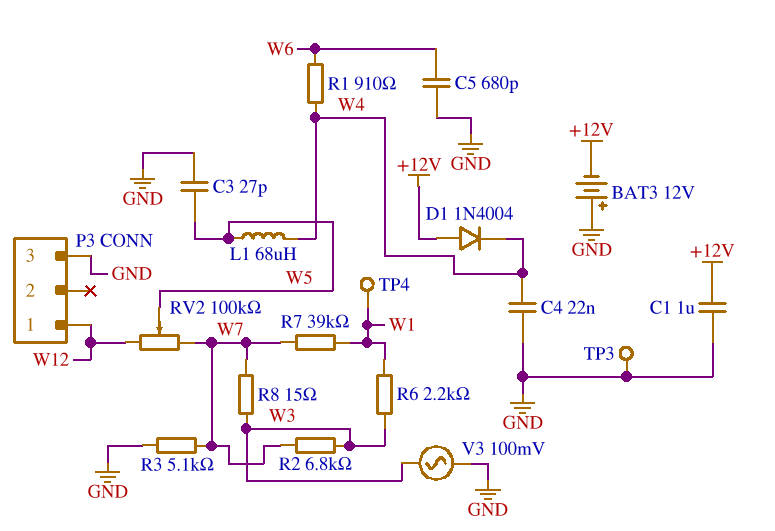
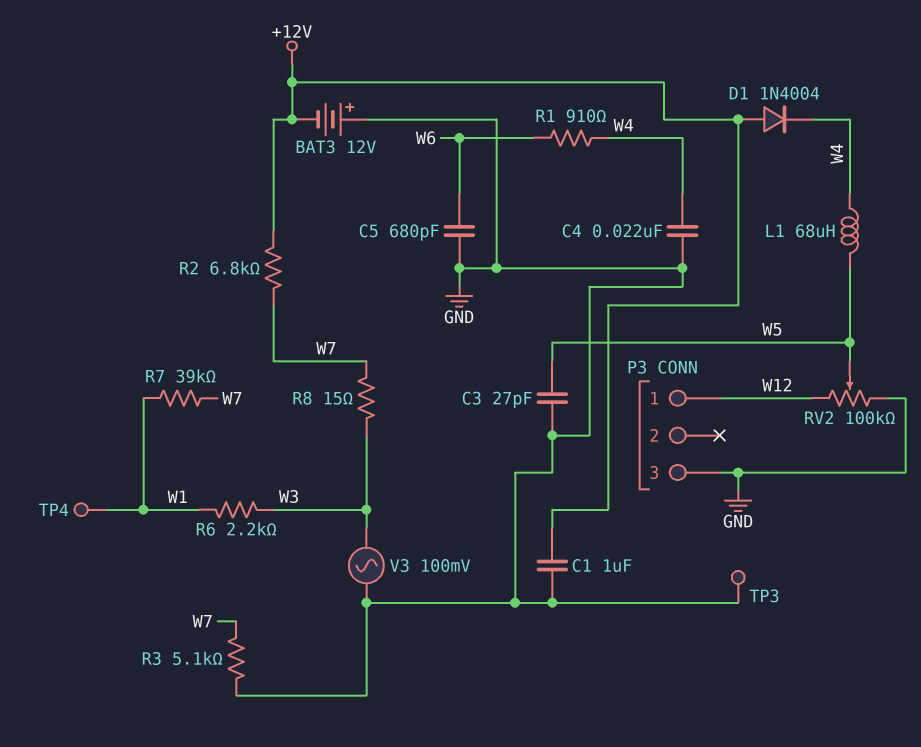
R2: 6.8k (W3, W7) -> 6.8k (+12V, W7)
RV2: 100k (W7, W12, wiper W5) -> 100k (GND, W12, wiper W5)

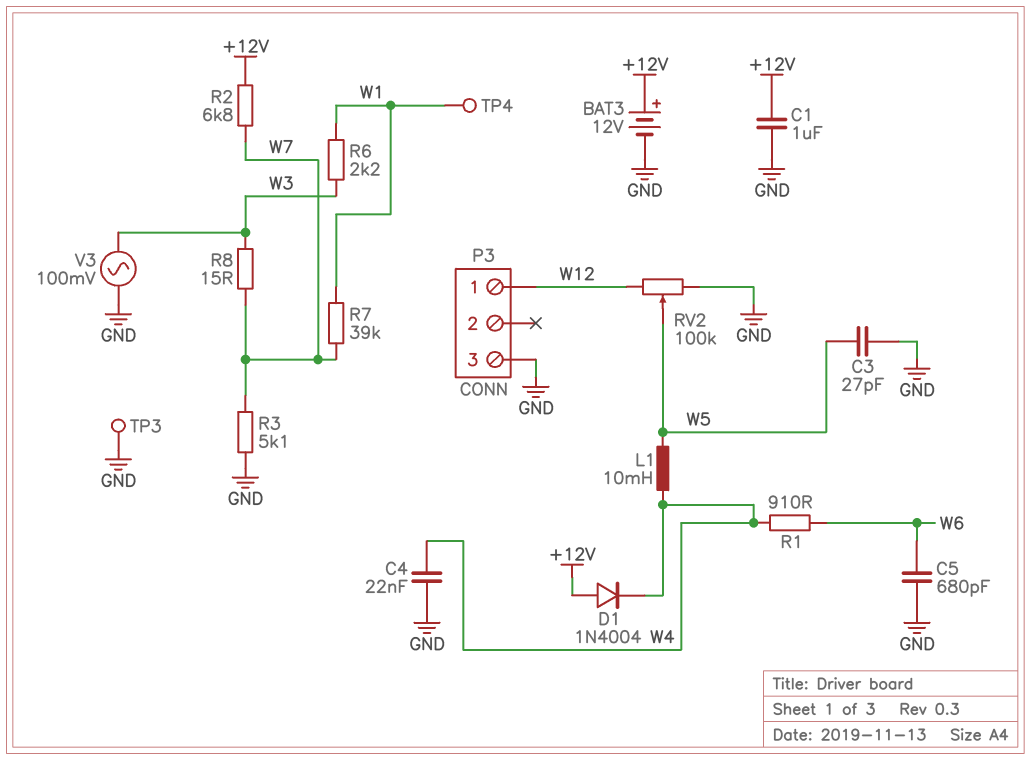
BAT3: 12V (plus GND, minus +12V) -> 12V (plus +12V, minus GND)
L1: 68uH (W4, W5) -> 10mH (W4, W5)

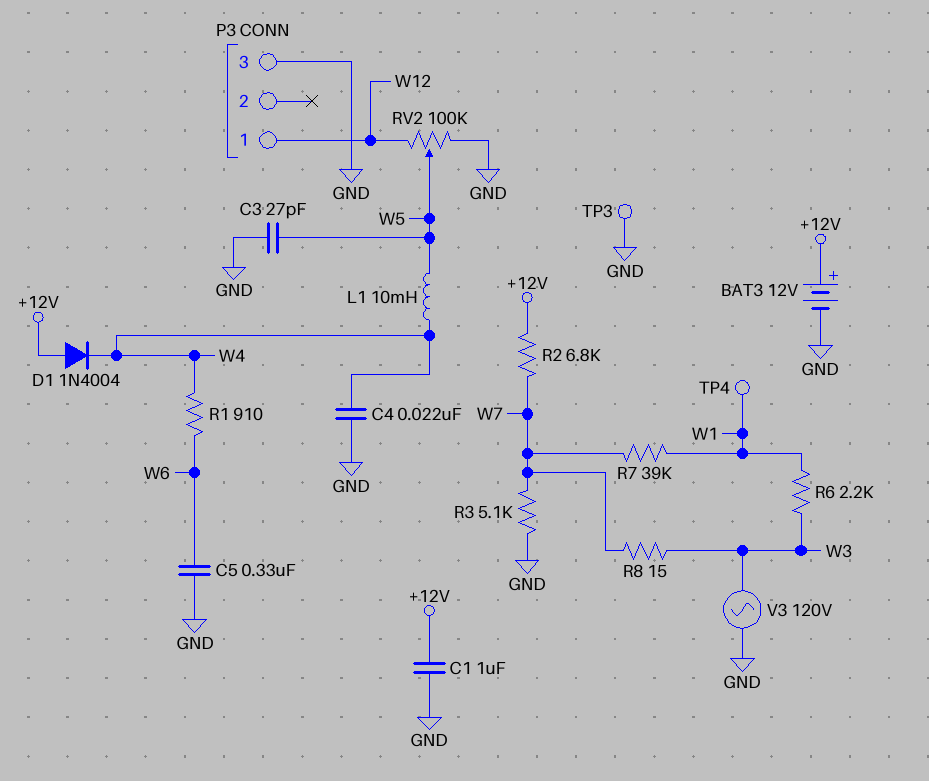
C5: 680pF (GND, W6) -> 330nF (GND, W6)
V3: AC 100mV (GND, W3) -> AC 120V (GND, W3)

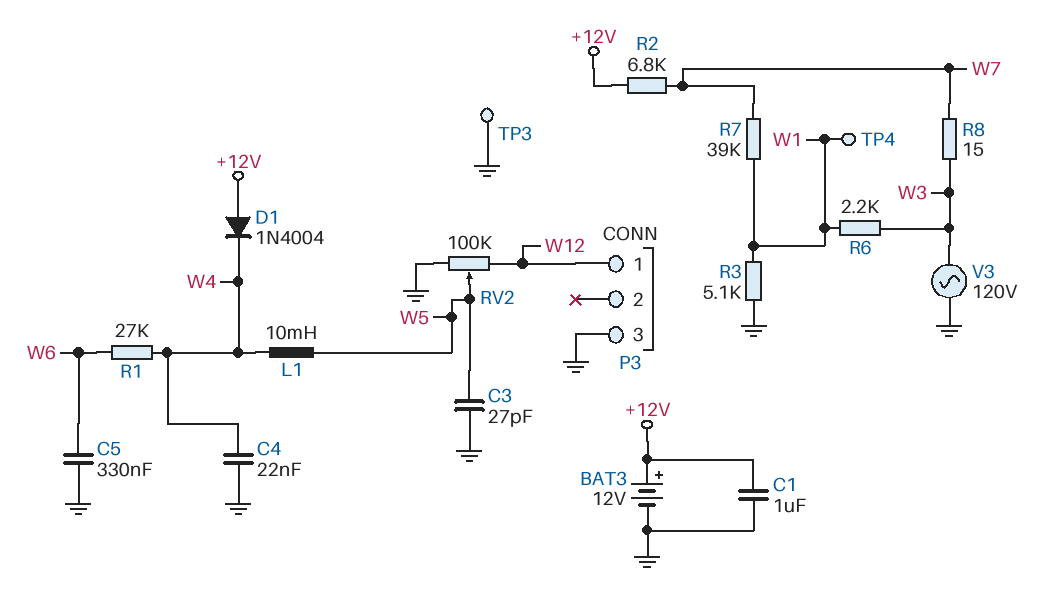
R1: 910 (W4, W6) -> 27k (W4, W6)
R3: 5.1k (GND, W7) -> 5.1k (GND, W1)

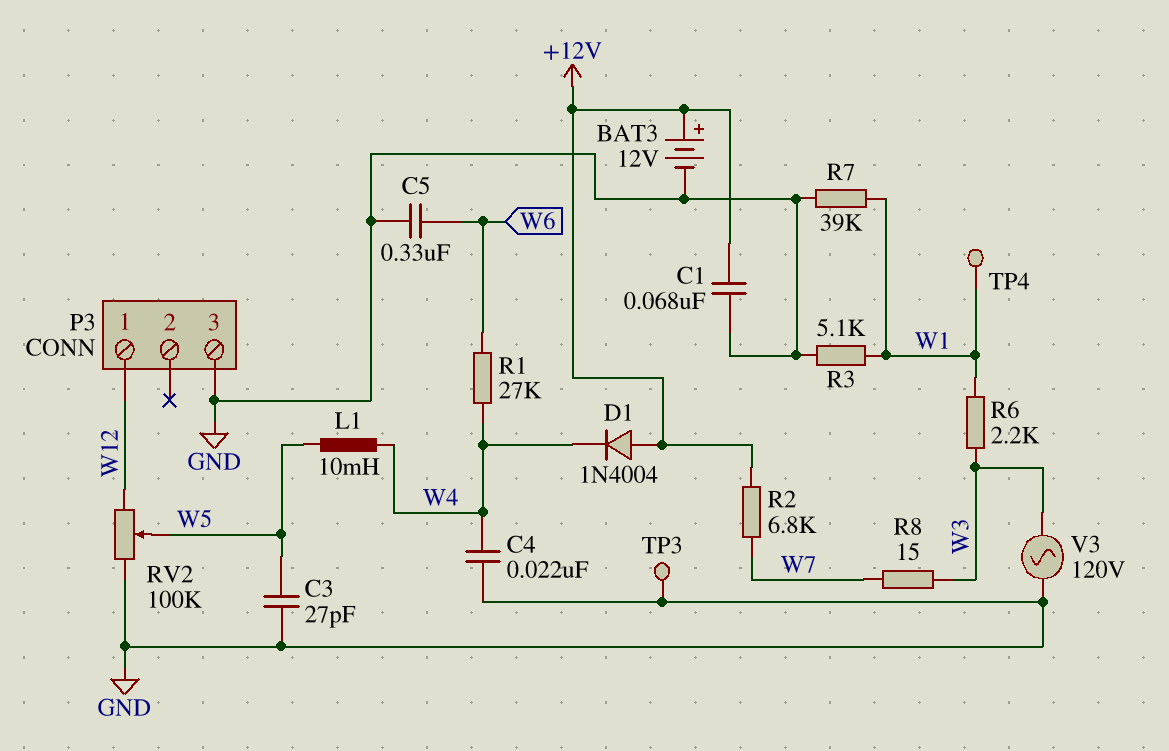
C1: 1uF (+12V, GND) -> 68nF (+12V, GND)
R7: 39k (W1, W7) -> 39k (GND, W1)

